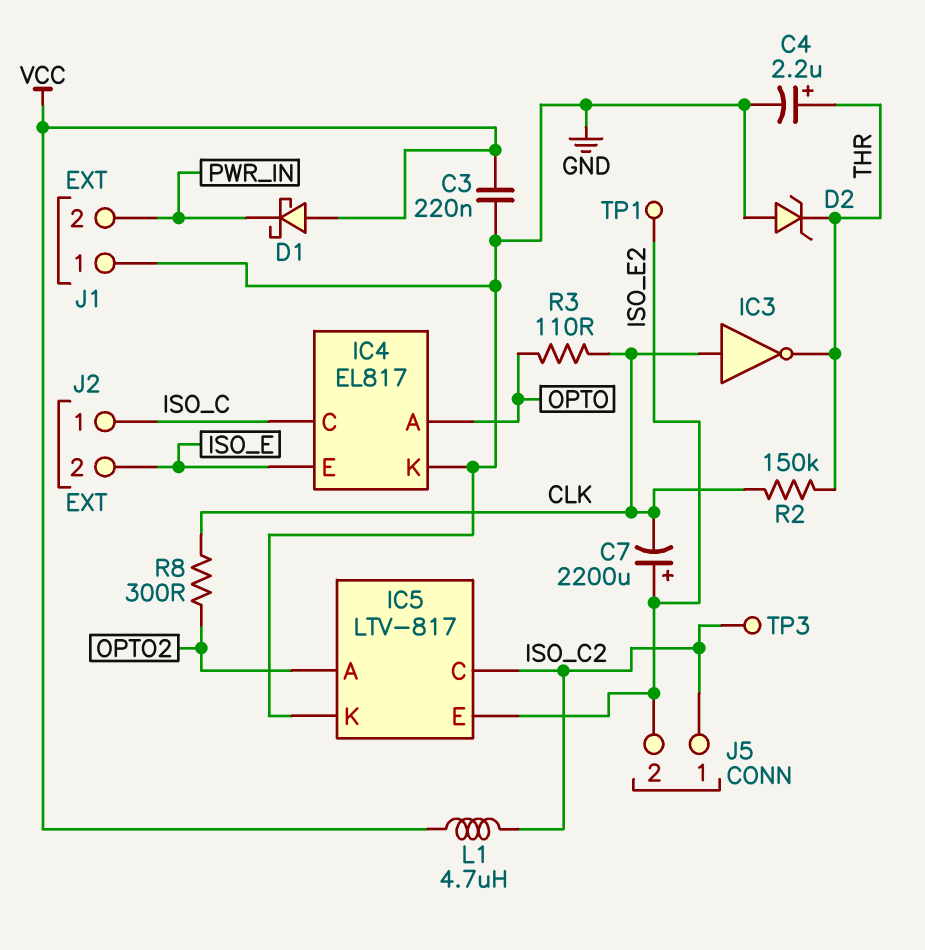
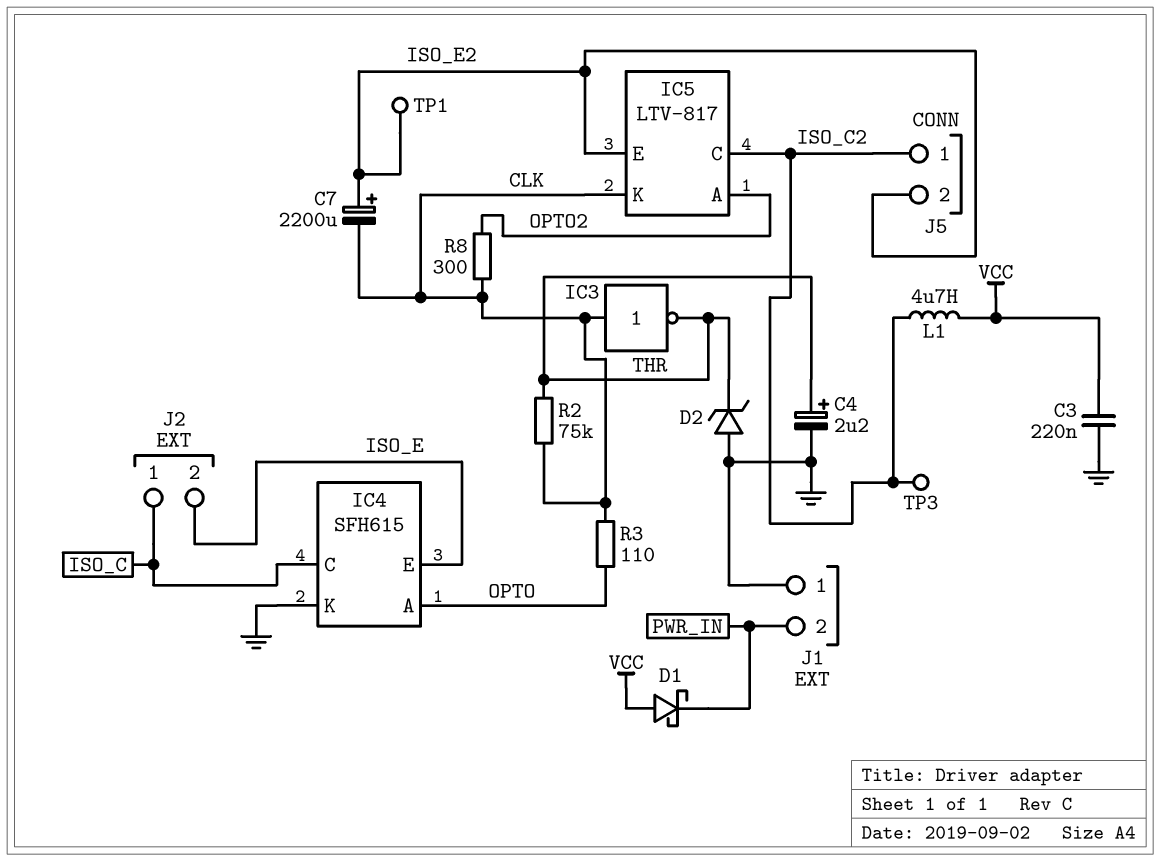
IC4: EL817 -> SFH615
IC5 pin K: GND -> CLK
R2: 150k (CLK, THR) -> 75k (CLK, THR)

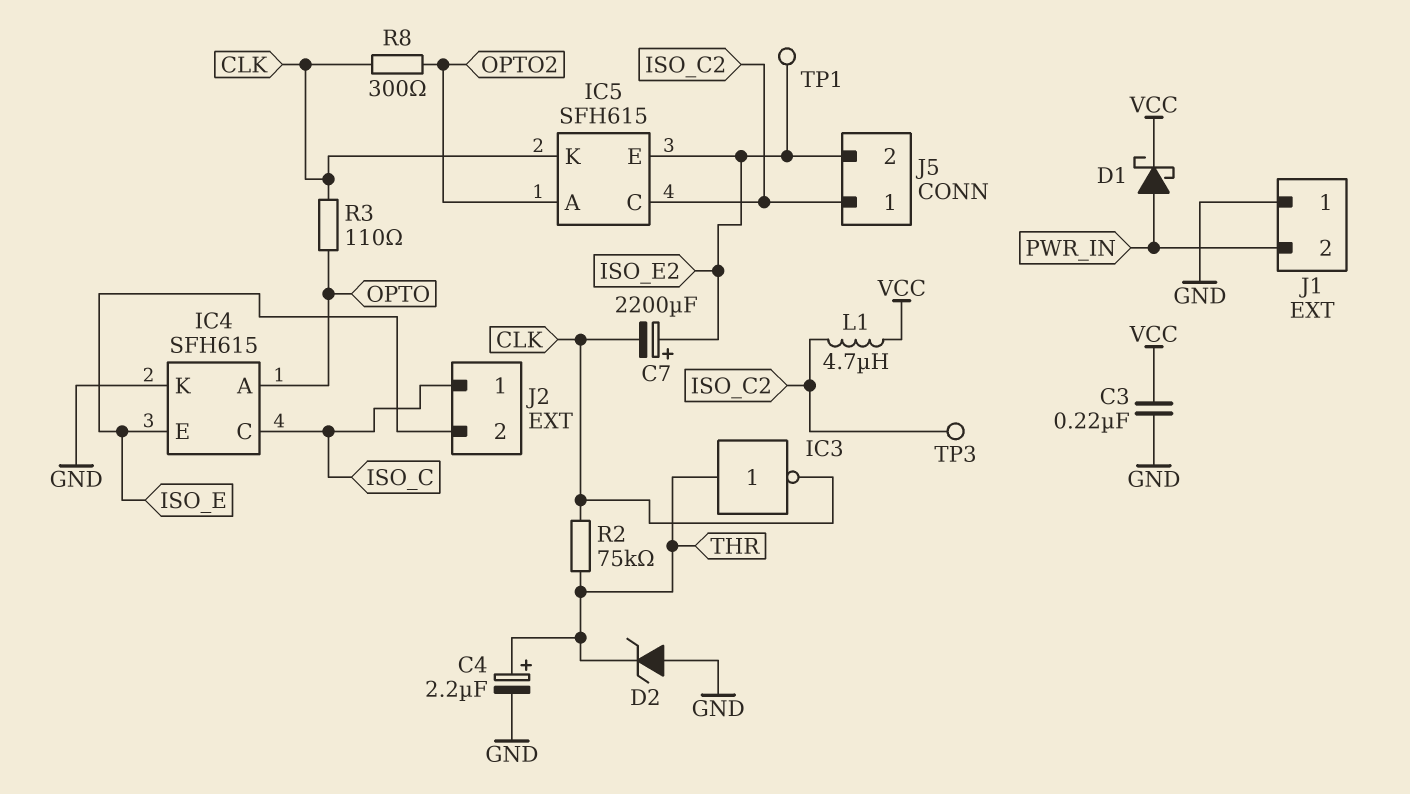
D1: schottky (A VCC, K PWR_IN) -> schottky (A PWR_IN, K VCC)
IC3: NOT (in CLK, out THR) -> NOT (in THR, out CLK)
IC5: LTV-817 -> SFH615

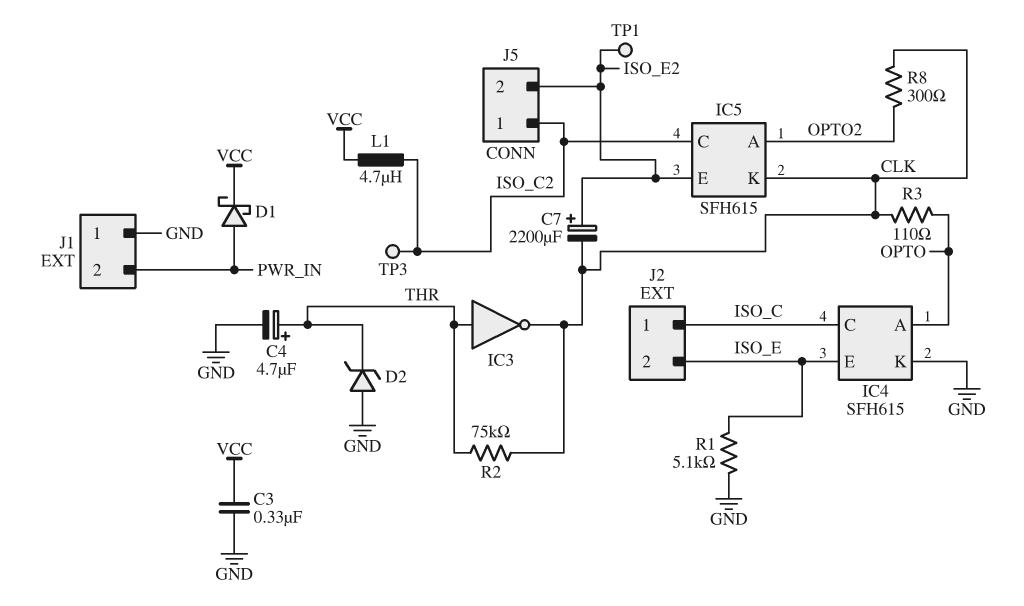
C3: 220nF (GND, VCC) -> 330nF (GND, VCC)
C4: 2.2uF (plus THR, minus GND) -> 4.7uF (plus THR, minus GND)
R1: none -> 5.1k (GND, ISO_E)

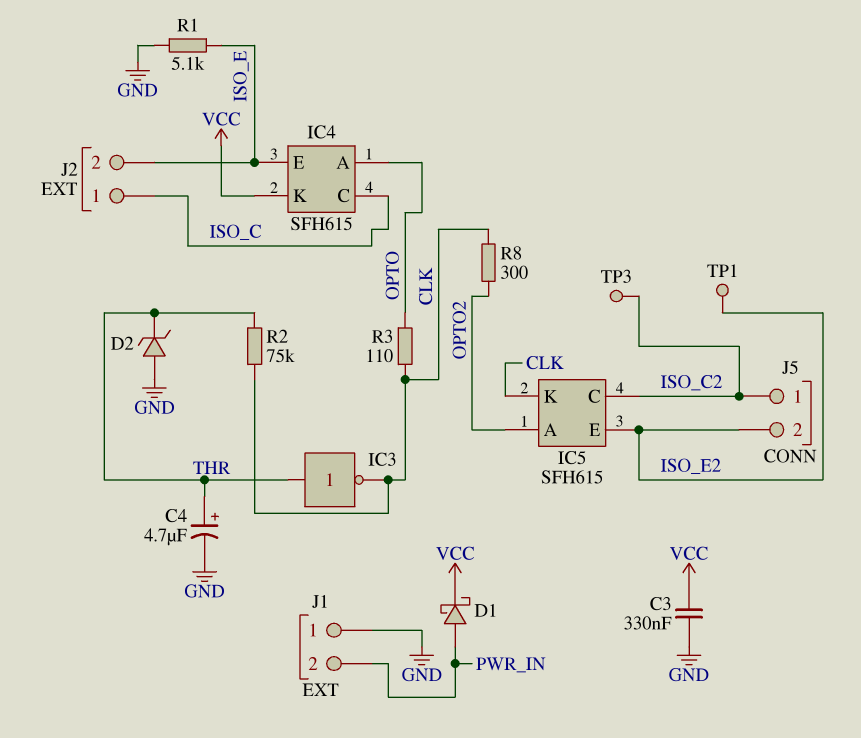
C7: 2200uF (plus ISO_E2, minus CLK) -> none
IC4 pin K: GND -> VCC
L1: 4.7uH (ISO_C2, VCC) -> none

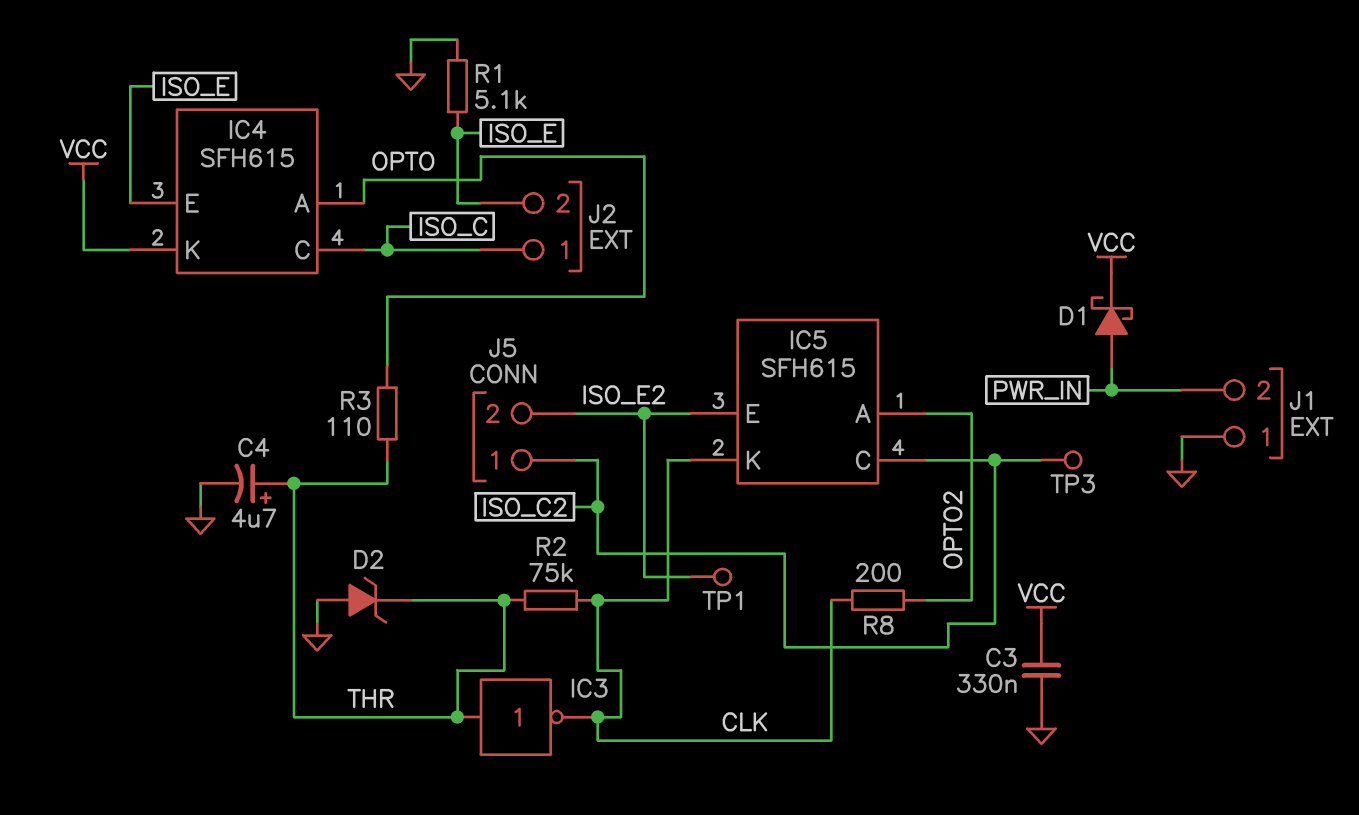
R3: 110 (CLK, OPTO) -> 110 (OPTO, THR)
R8: 300 (CLK, OPTO2) -> 200 (CLK, OPTO2)

